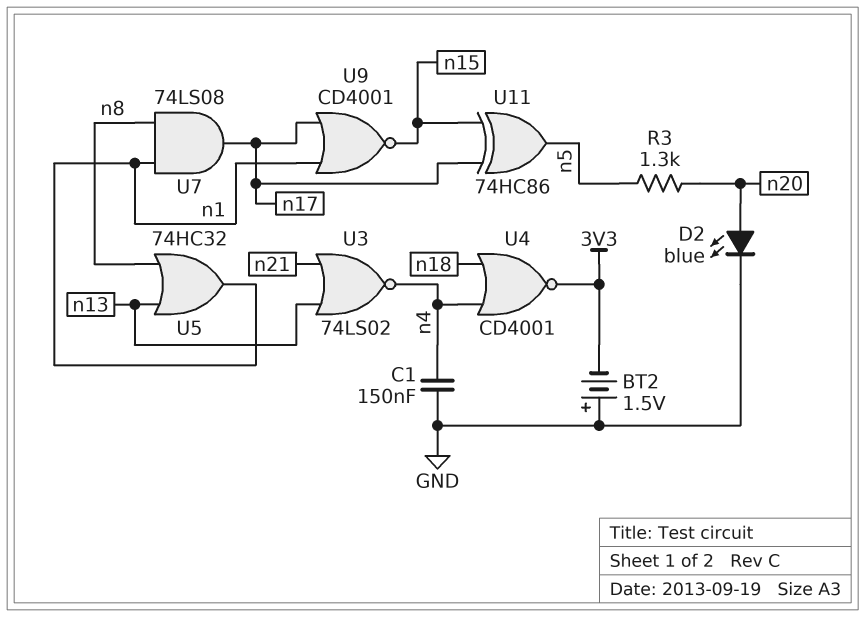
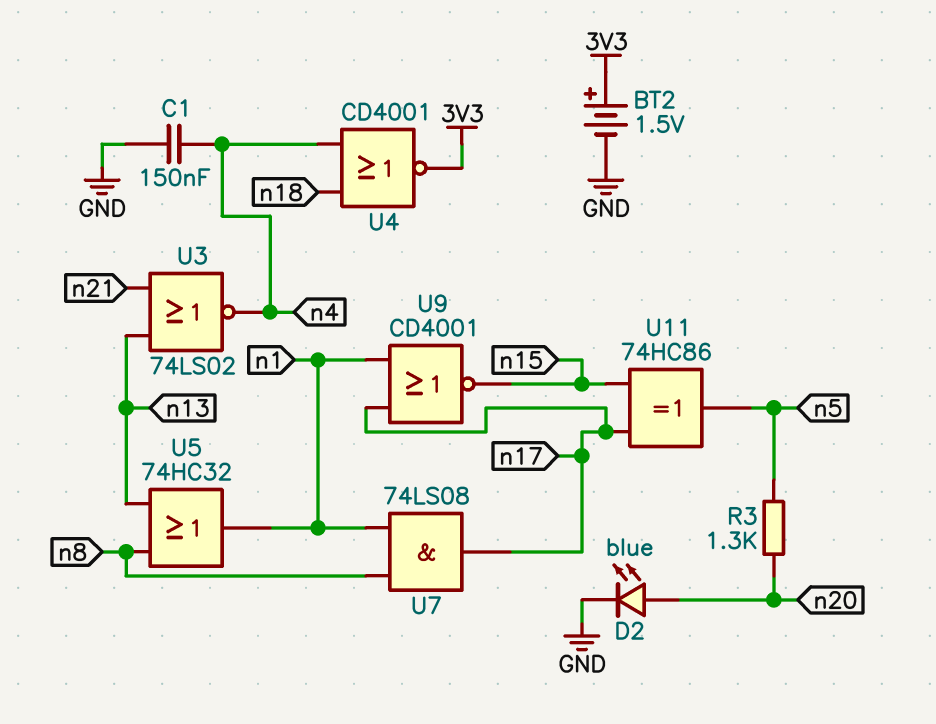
BT2: 1.5V (plus GND, minus 3V3) -> 1.5V (plus 3V3, minus GND)

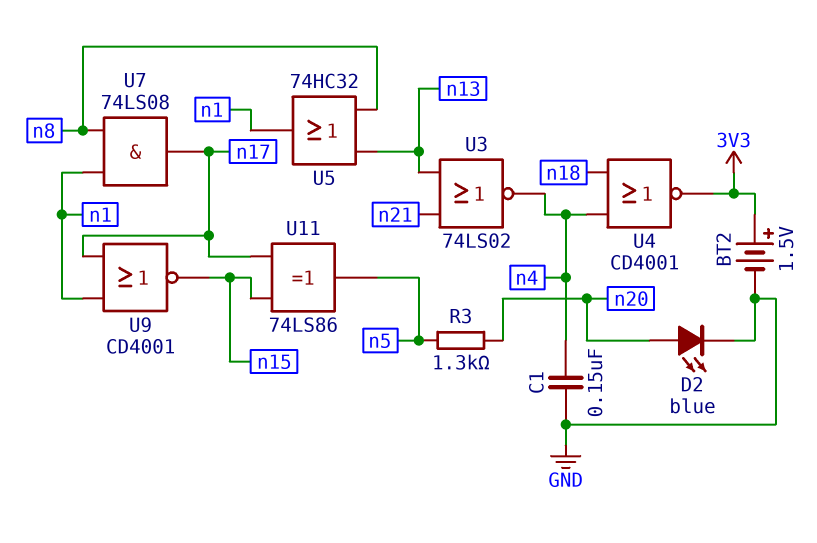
U11: XOR 74HC86 (in n15, in n17, out n5) -> XOR 74LS86 (in n15, in n17, out n5)

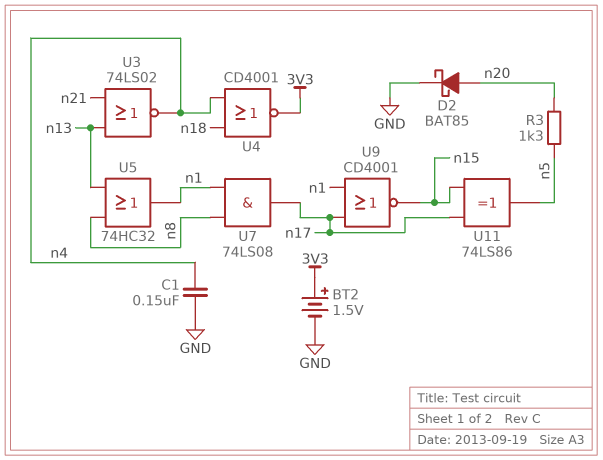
D2: LED blue (A n20, K GND) -> schottky BAT85 (A n20, K GND)

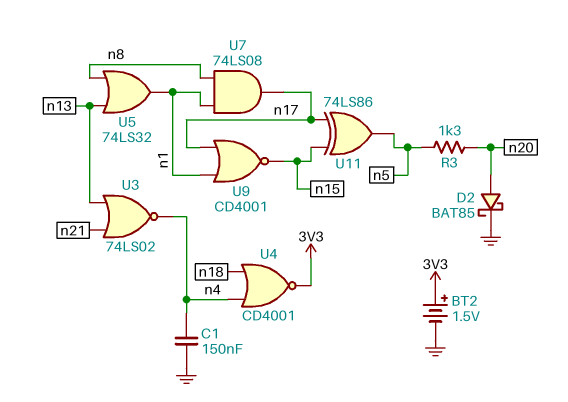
U5: OR 74HC32 (in n8, in n13, out n1) -> OR 74LS32 (in n8, in n13, out n1)

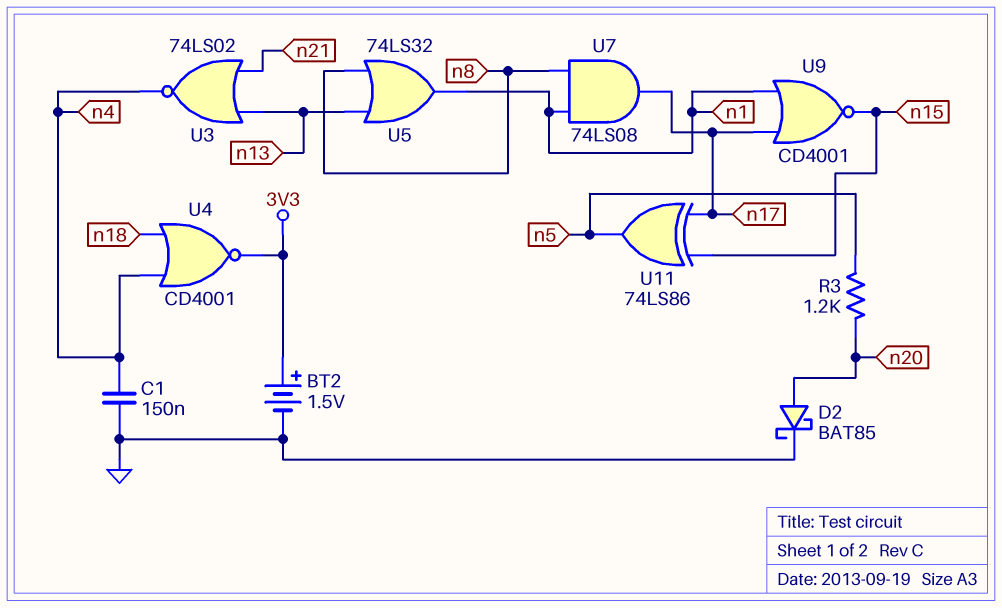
R3: 1.3k (n5, n20) -> 1.2k (n5, n20)

